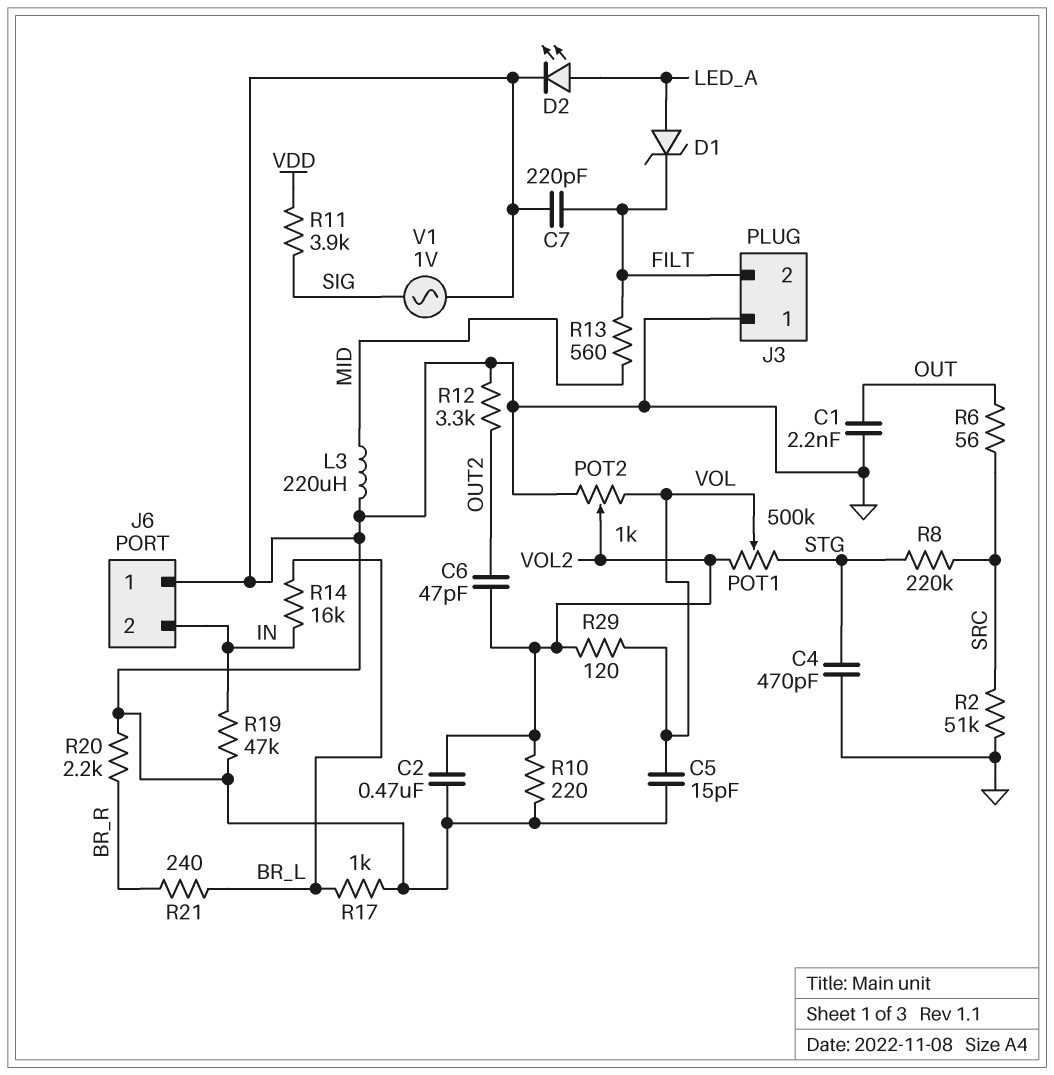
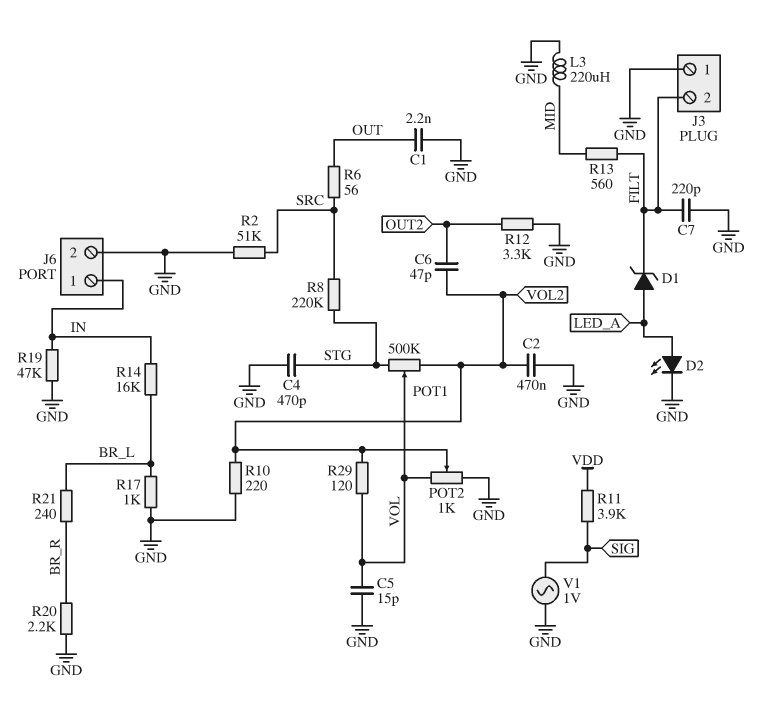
J6 pin 1: GND -> IN
J6 pin 2: IN -> GND

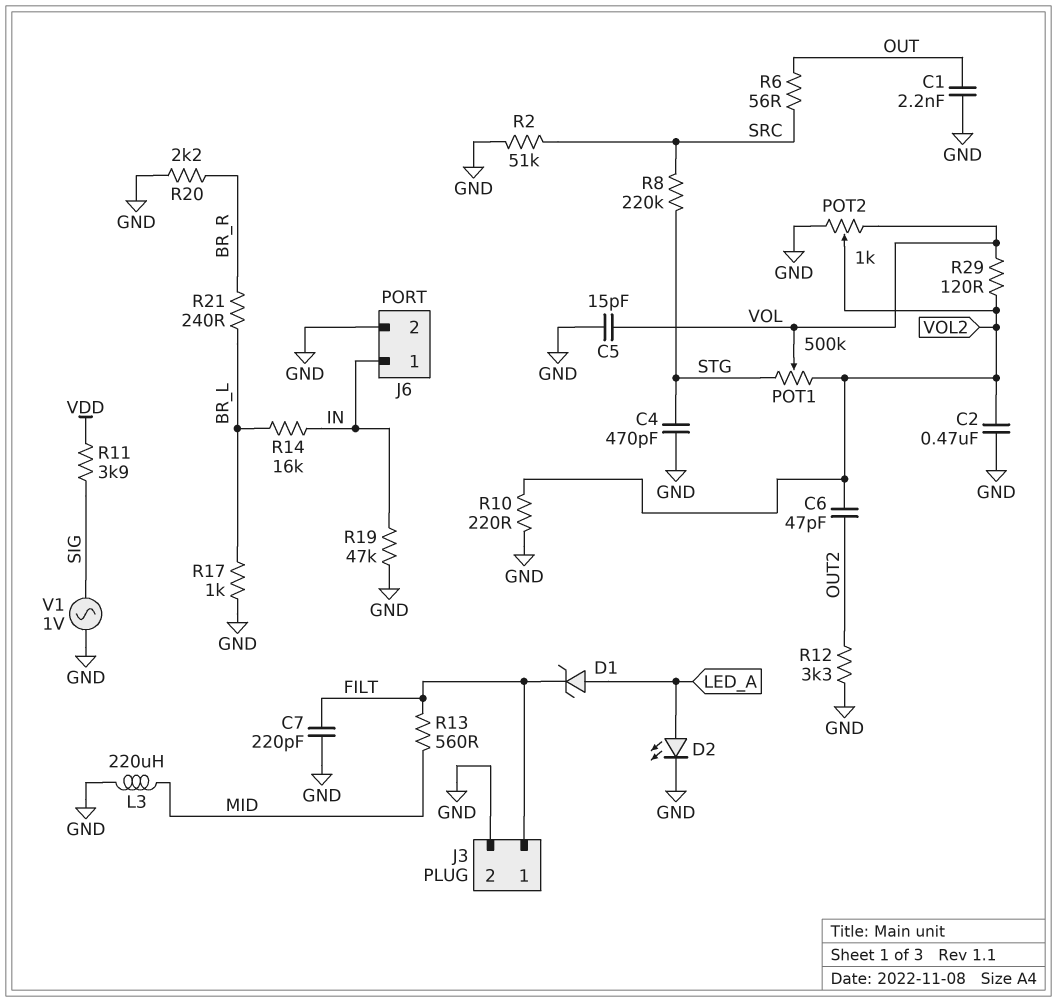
J3 pin 1: GND -> FILT
J3 pin 2: FILT -> GND

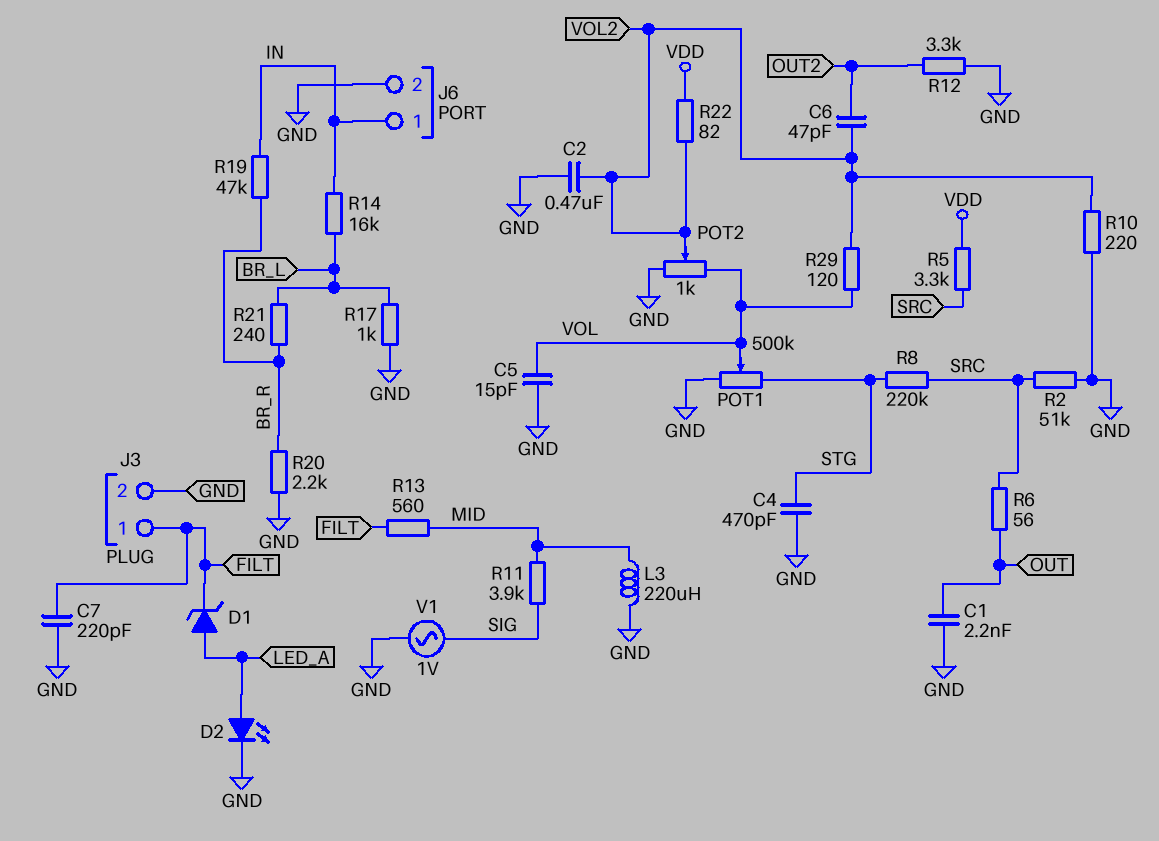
POT1: 500k (STG, VOL2, wiper VOL) -> 500k (GND, STG, wiper VOL)
R5: none -> 3.3k (SRC, VDD)
R11: 3.9k (SIG, VDD) -> 3.9k (MID, SIG)
R19: 47k (GND, IN) -> 47k (BR_R, IN)
R22: none -> 82 (VDD, VOL2)

